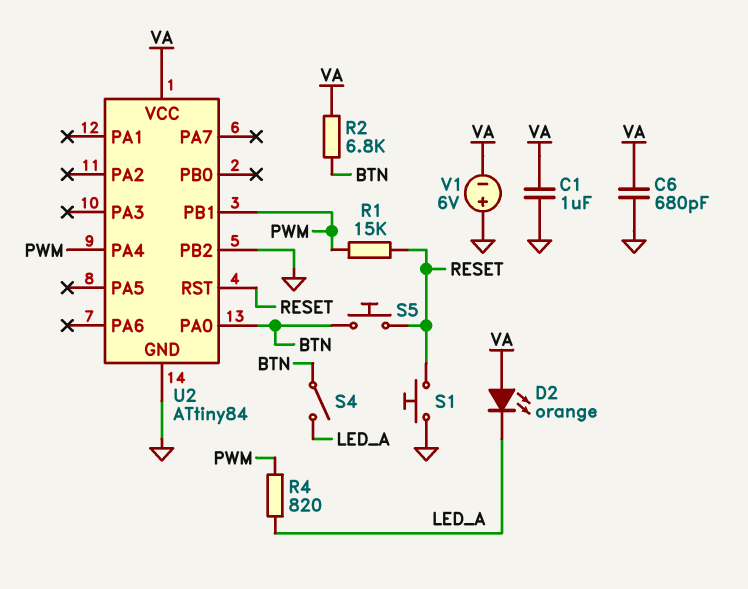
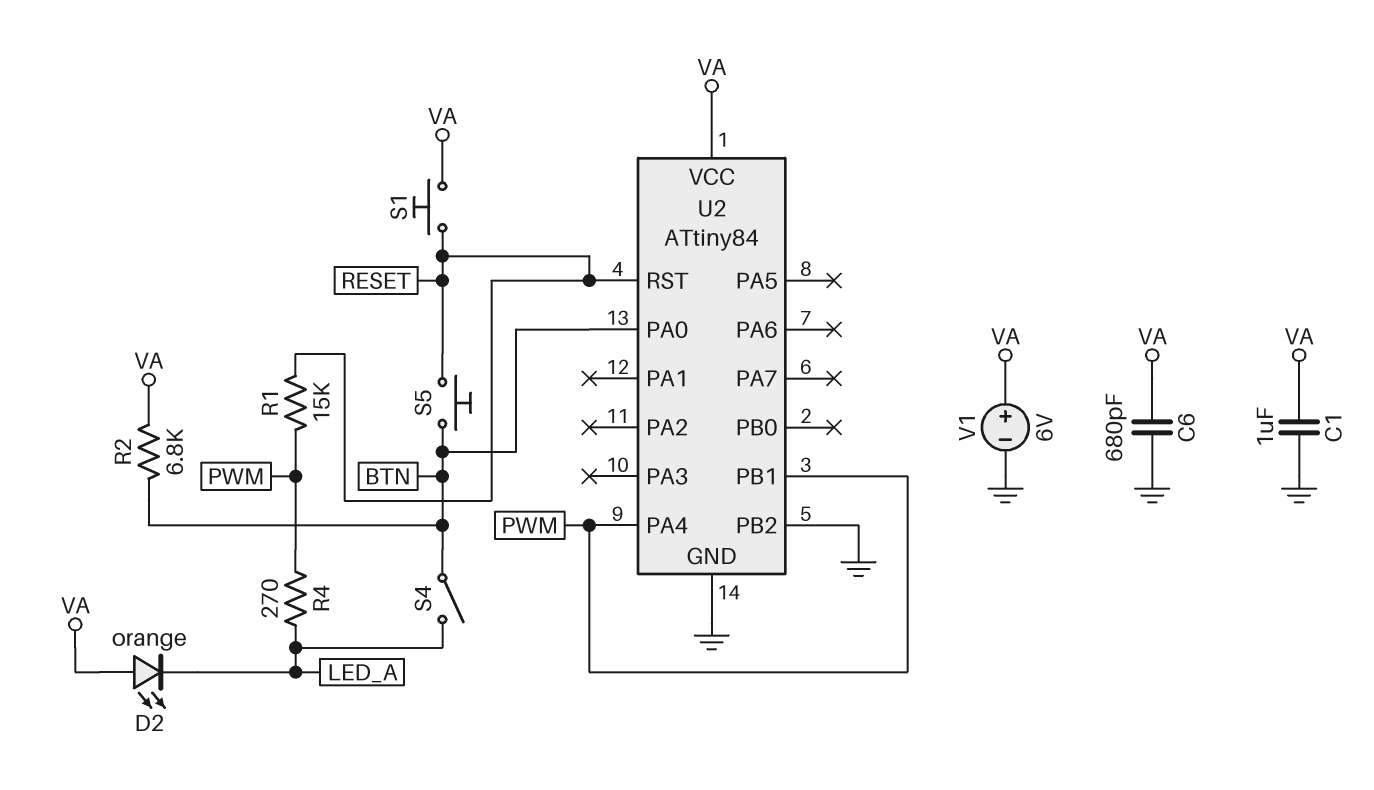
R4: 820 (LED_A, PWM) -> 270 (LED_A, PWM)
S1: button (GND, RESET) -> button (RESET, VA)
V1: 6V (plus GND, minus VA) -> 6V (plus VA, minus GND)

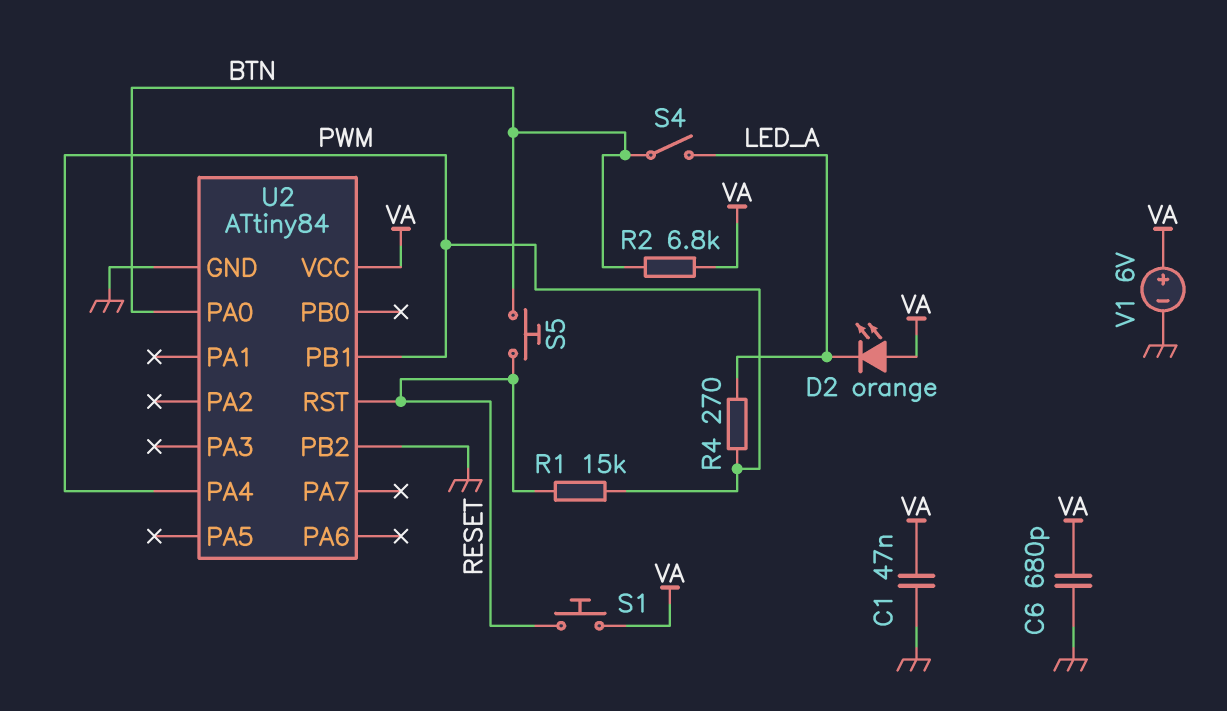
C1: 1uF (GND, VA) -> 47nF (GND, VA)

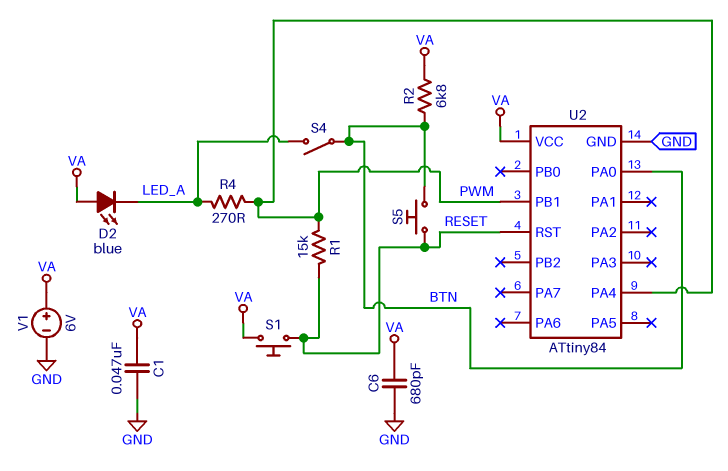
D2: LED orange (A VA, K LED_A) -> LED blue (A VA, K LED_A)
U2 pin PB2: GND -> none

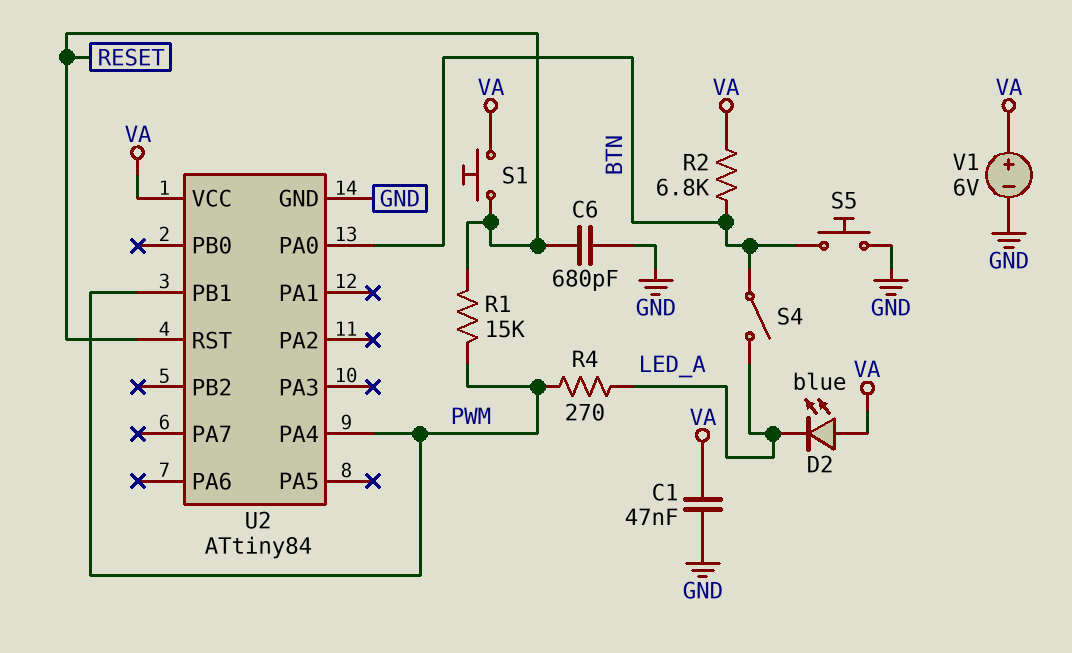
C6: 680pF (GND, VA) -> 680pF (GND, RESET)
S5: button (BTN, RESET) -> button (BTN, GND)

